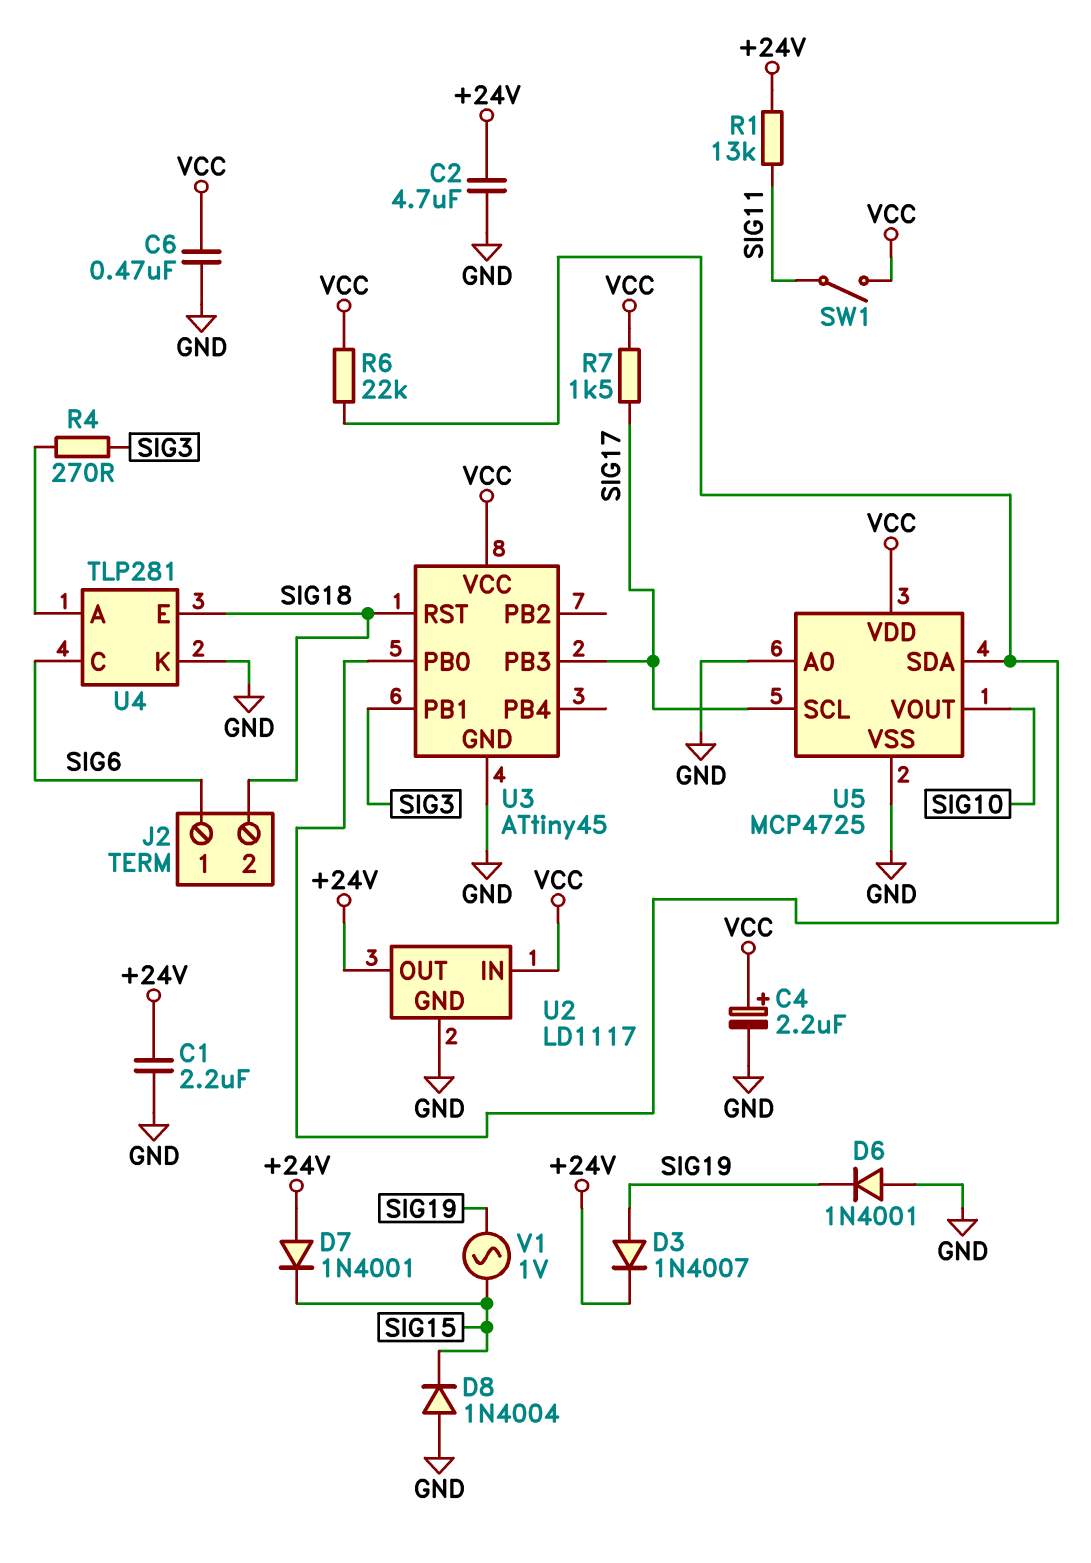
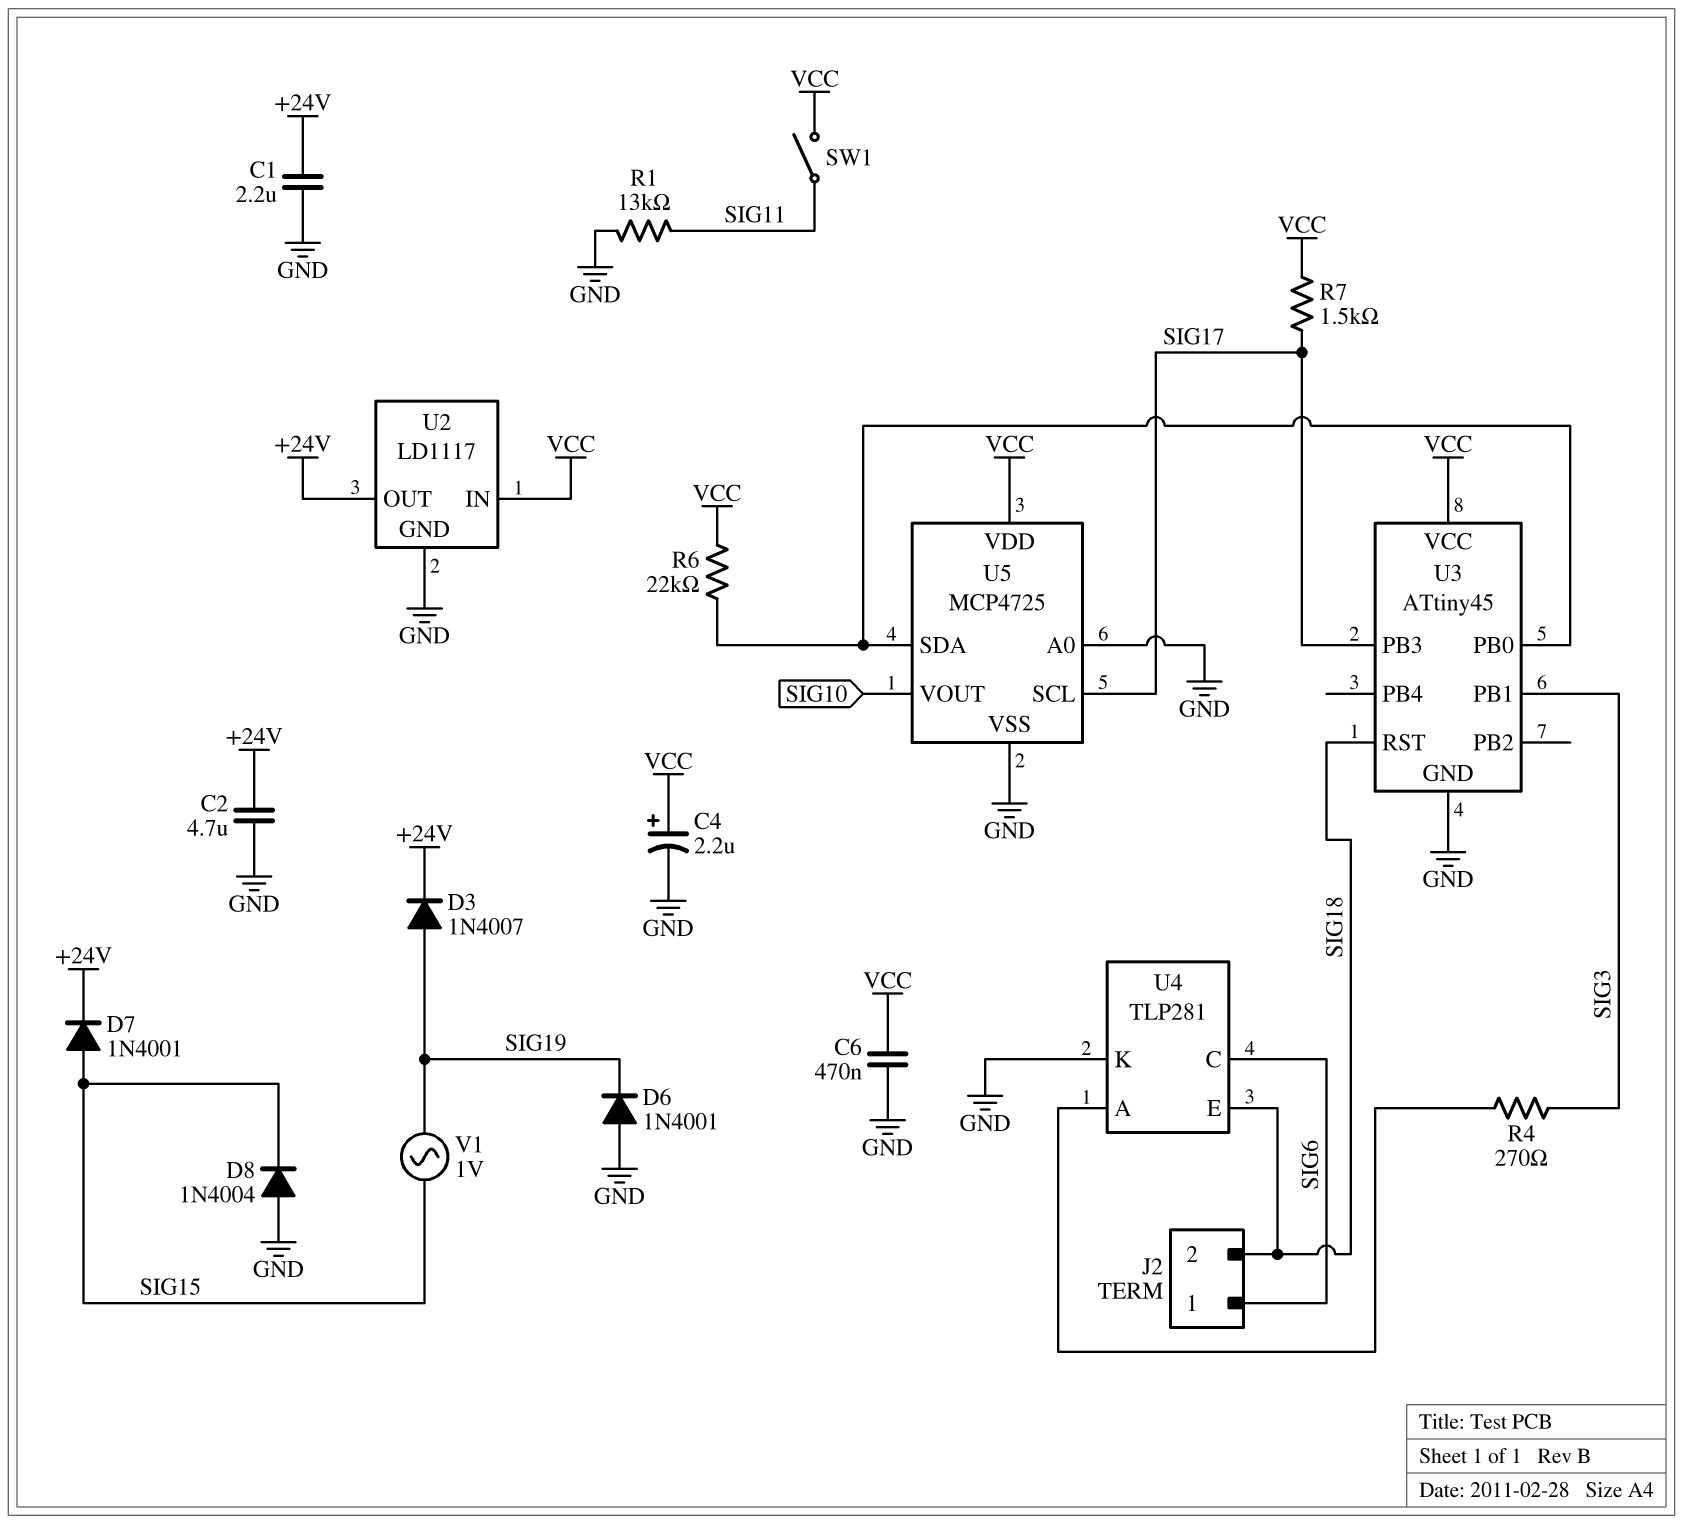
D7: diode 1N4001 (A +24V, K SIG15) -> diode 1N4001 (A SIG15, K +24V)
R1: 13k (+24V, SIG11) -> 13k (GND, SIG11)

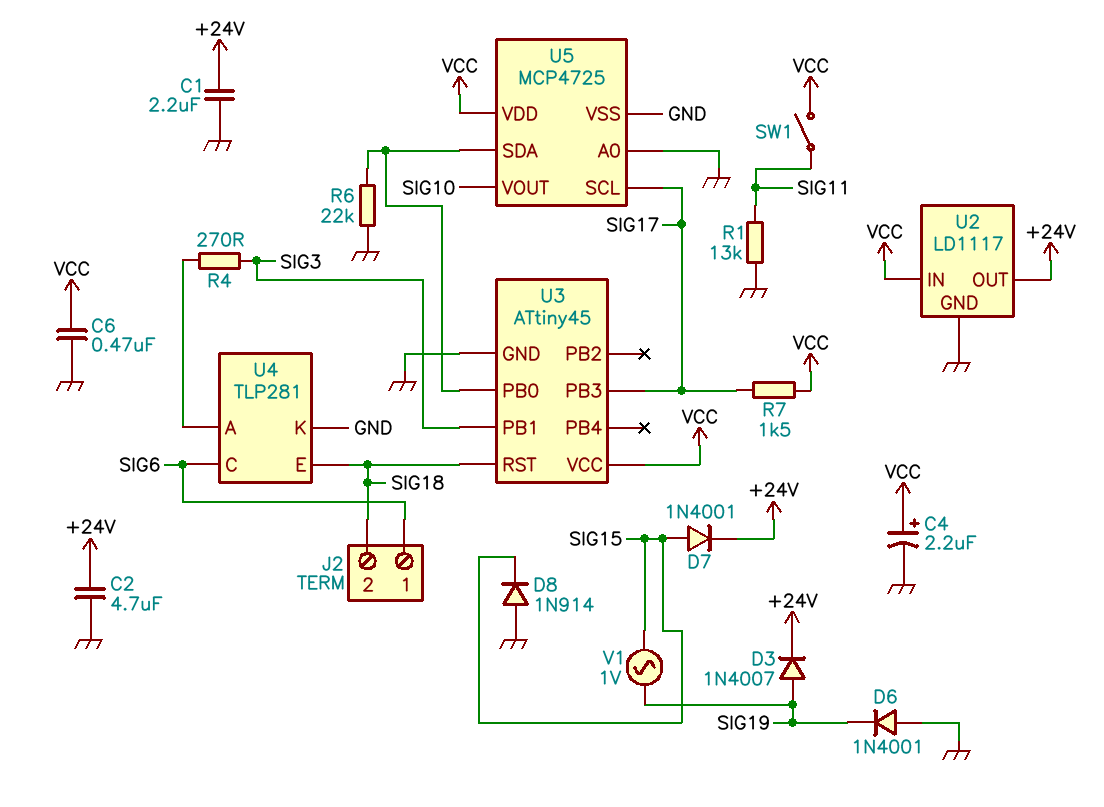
D8: diode 1N4004 (A GND, K SIG15) -> diode 1N914 (A GND, K SIG15)
R6: 22k (U3/PB0, VCC) -> 22k (GND, U3/PB0)

